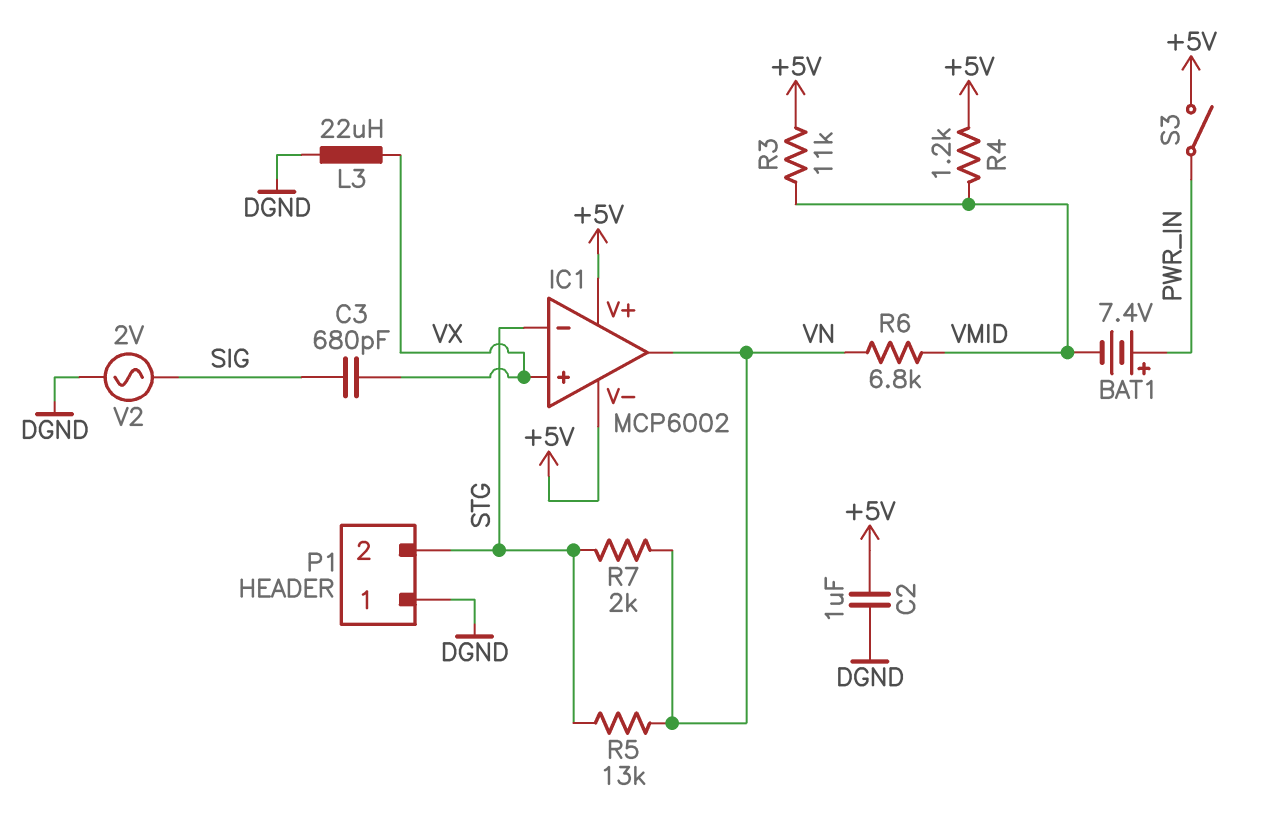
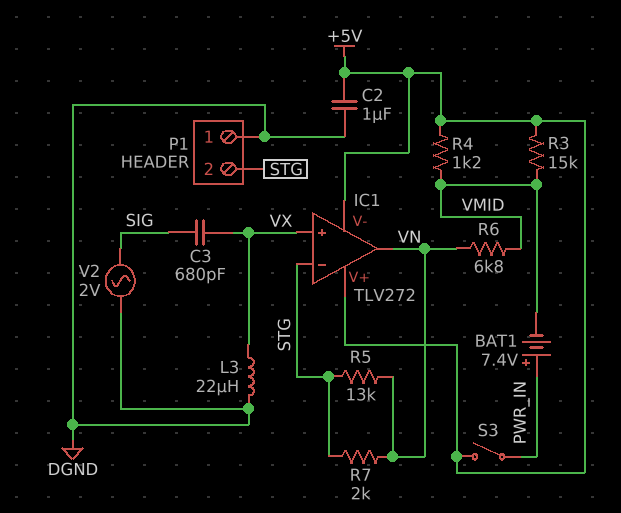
IC1: MCP6002 -> TLV272
R3: 11k (+5V, VMID) -> 15k (+5V, VMID)

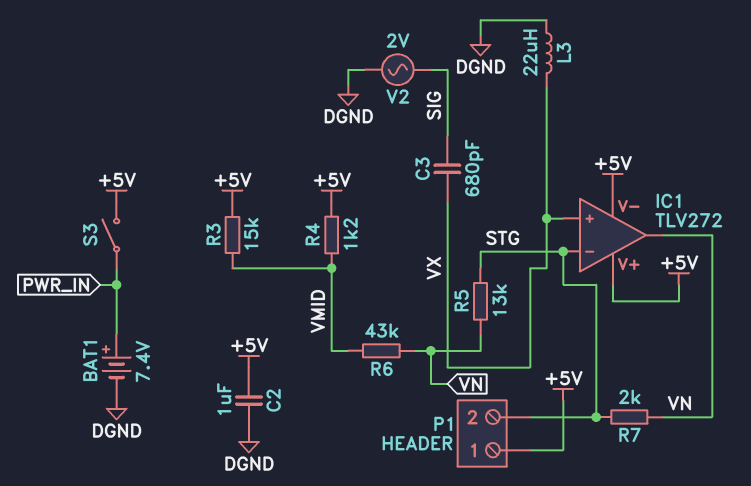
BAT1: 7.4V (plus PWR_IN, minus VMID) -> 7.4V (plus PWR_IN, minus DGND)
P1 pin 1: DGND -> +5V
R6: 6.8k (VMID, VN) -> 43k (VMID, VN)

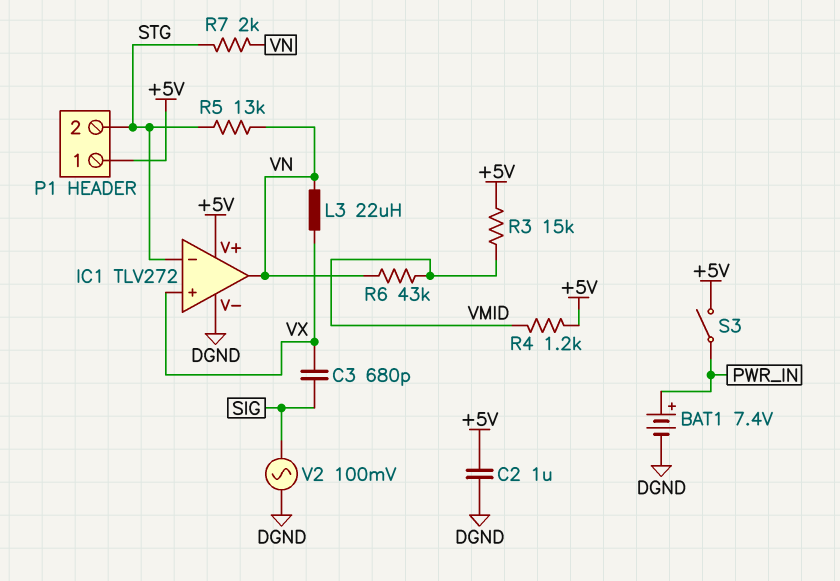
IC1 pin V-: +5V -> DGND
L3: 22uH (DGND, VX) -> 22uH (VN, VX)
V2: AC 2V (DGND, SIG) -> AC 100mV (DGND, SIG)

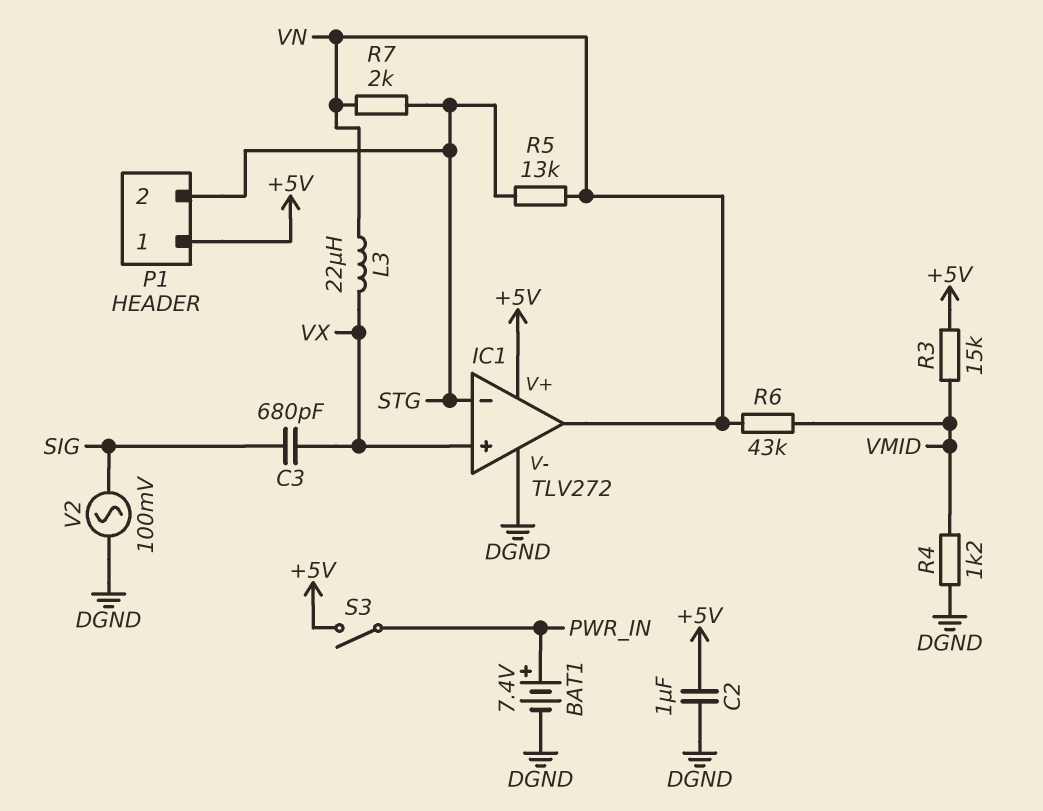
R4: 1.2k (+5V, VMID) -> 1.2k (DGND, VMID)

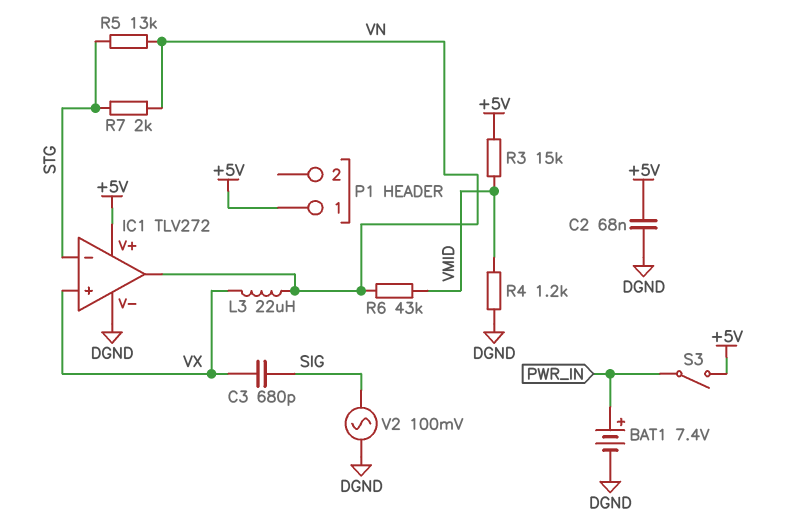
C2: 1uF (+5V, DGND) -> 68nF (+5V, DGND)
P1 pin 2: STG -> none

